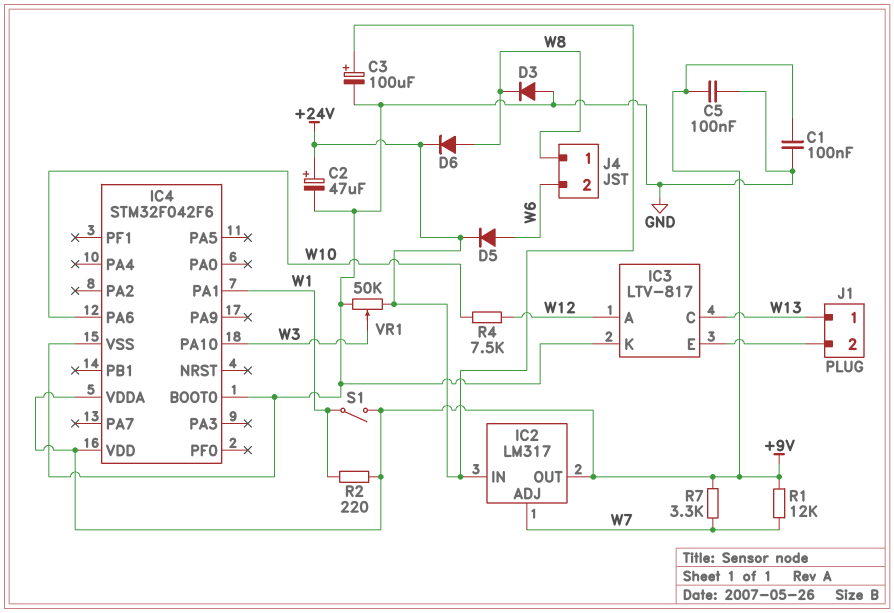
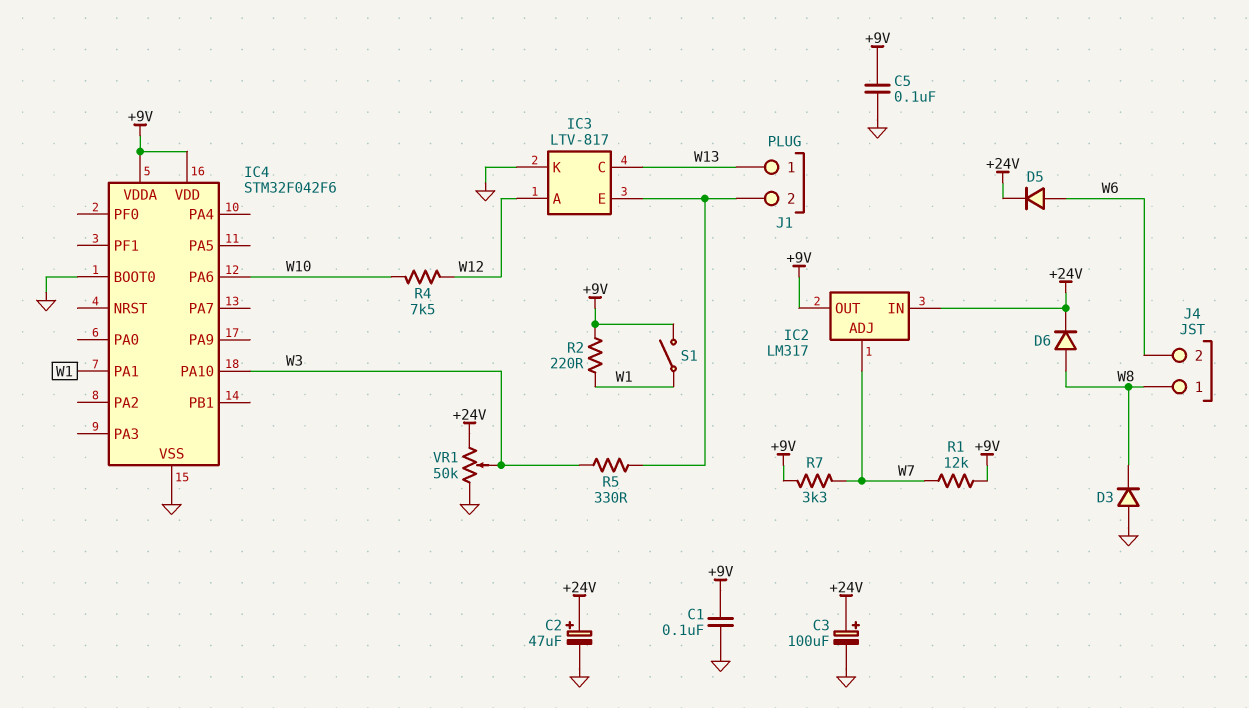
R5: none -> 330 (IC3/E, W3)

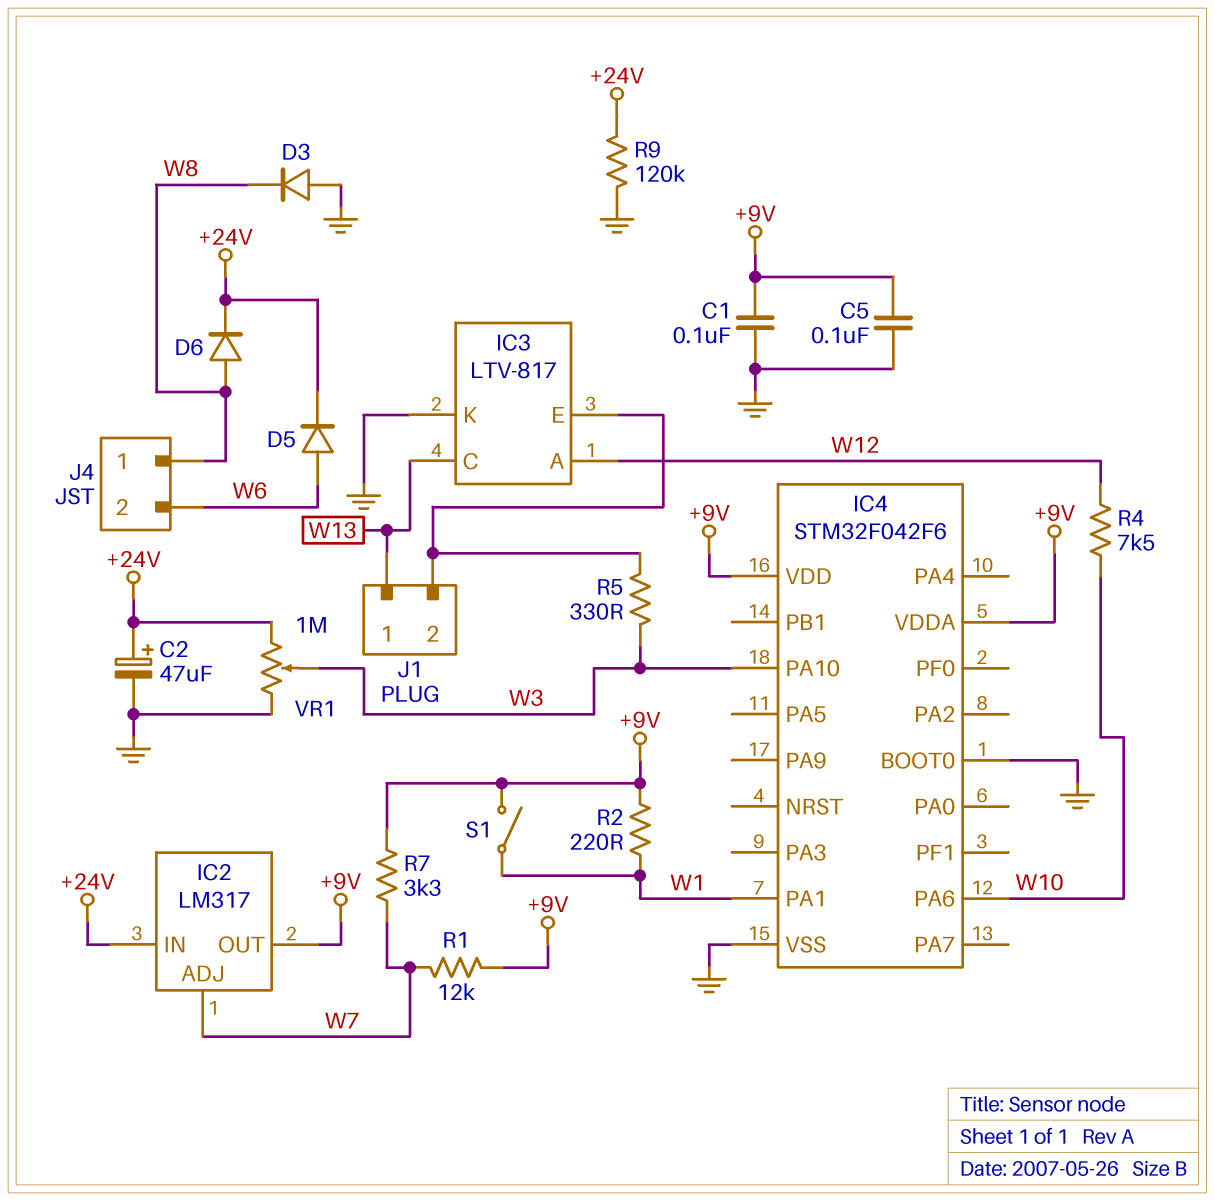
C3: 100uF (plus +24V, minus GND) -> none
R9: none -> 120k (+24V, GND)
VR1: 50k (+24V, GND, wiper W3) -> 1M (+24V, GND, wiper W3)

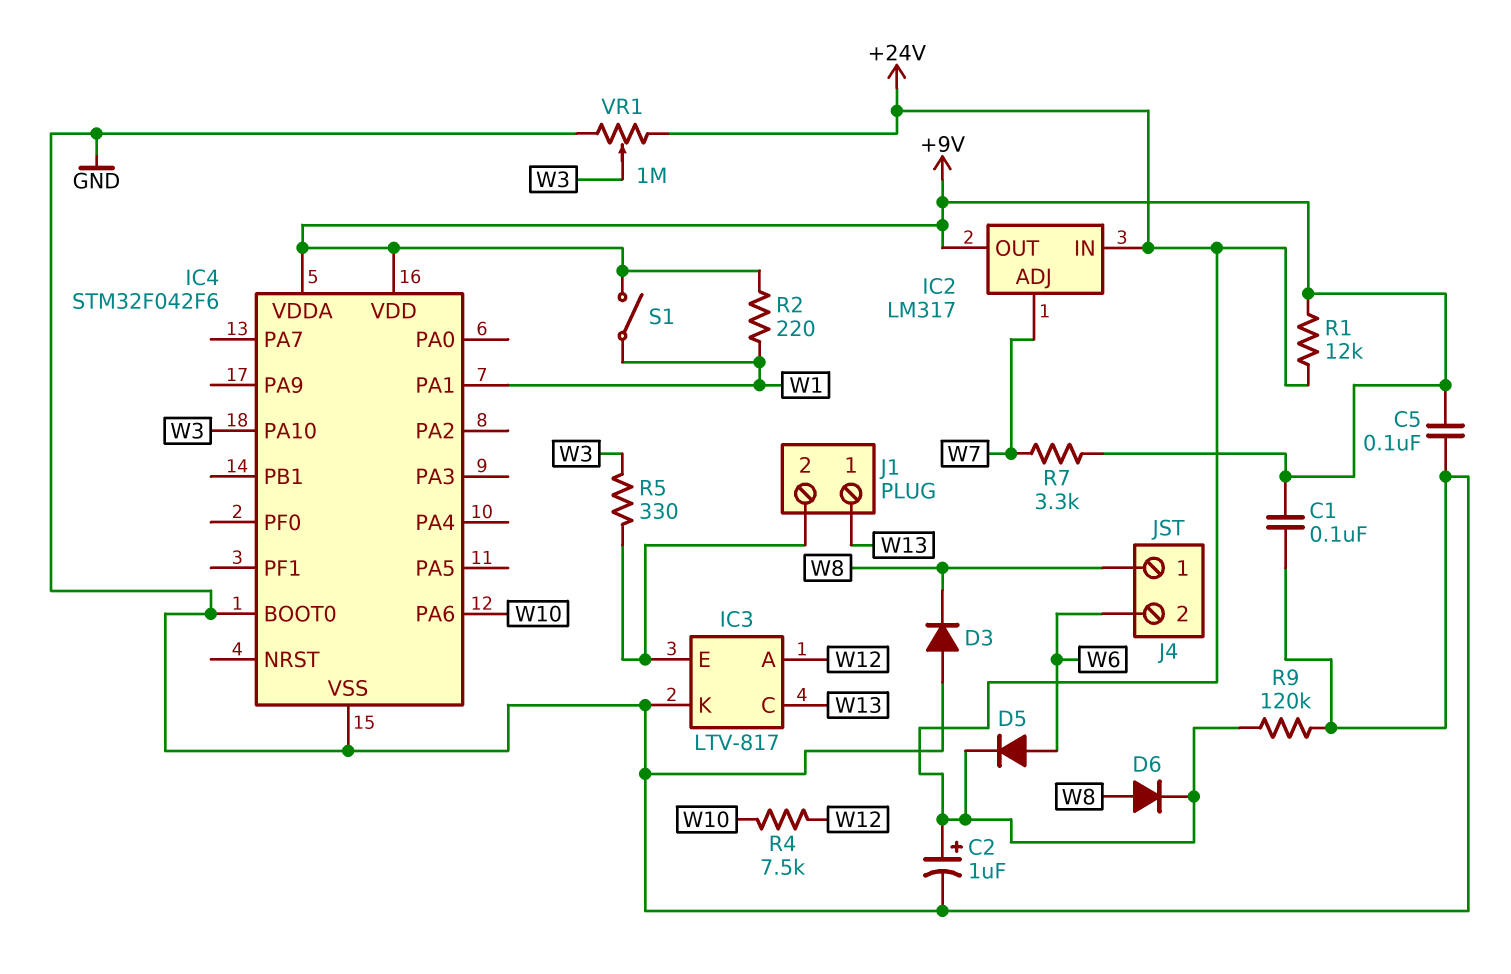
C2: 47uF (plus +24V, minus GND) -> 1uF (plus +24V, minus GND)
R1: 12k (+9V, W7) -> 12k (+9V, +24V)

